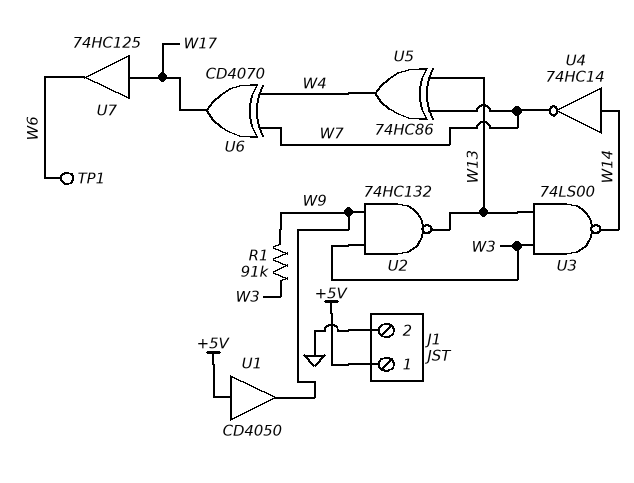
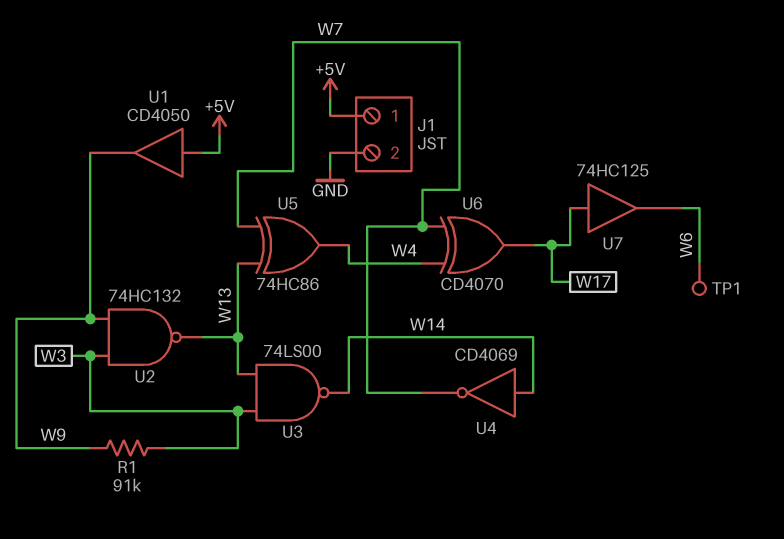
U4: NOT 74HC14 (in W14, out W7) -> NOT CD4069 (in W14, out W7)

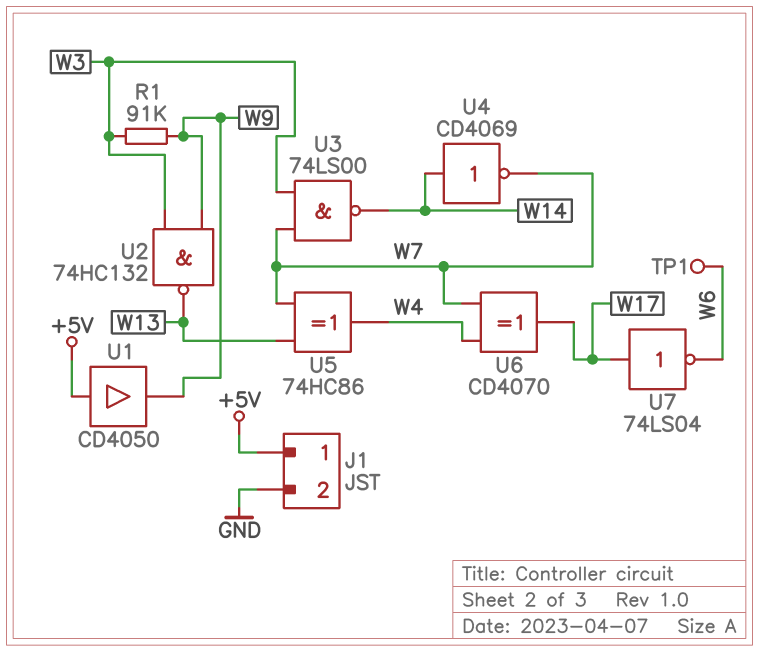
U3: NAND 74LS00 (in W3, in W13, out W14) -> NAND 74LS00 (in W3, in W7, out W14)
U7: buffer 74HC125 (in W17, out W6) -> NOT 74LS04 (in W17, out W6)

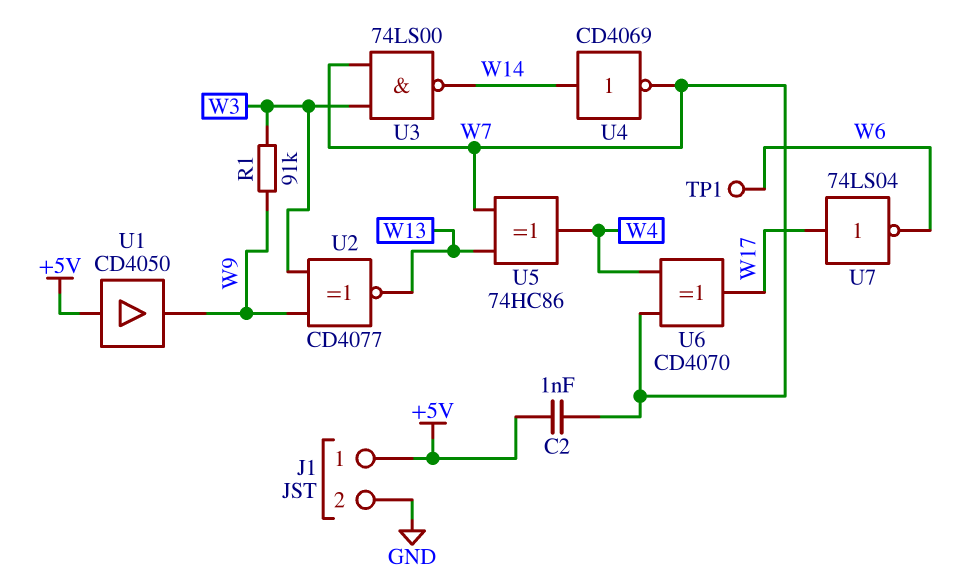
C2: none -> 1nF (+5V, W7)
U2: NAND 74HC132 (in W3, in W9, out W13) -> XNOR CD4077 (in W3, in W9, out W13)

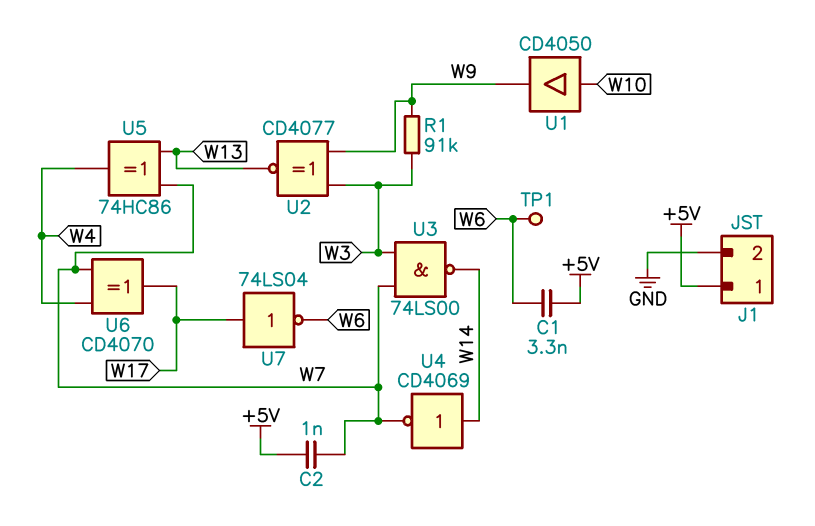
C1: none -> 3.3nF (+5V, W6)
U1: buffer CD4050 (in +5V, out W9) -> buffer CD4050 (in W10, out W9)

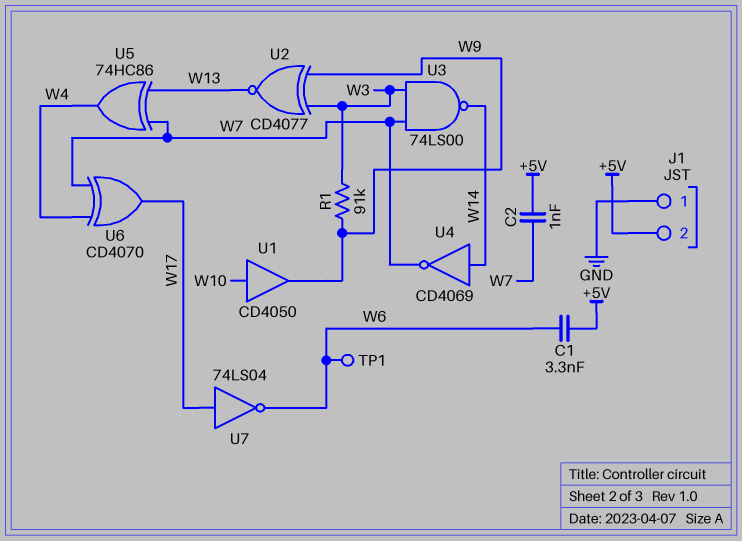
J1 pin 1: +5V -> GND
J1 pin 2: GND -> +5V

